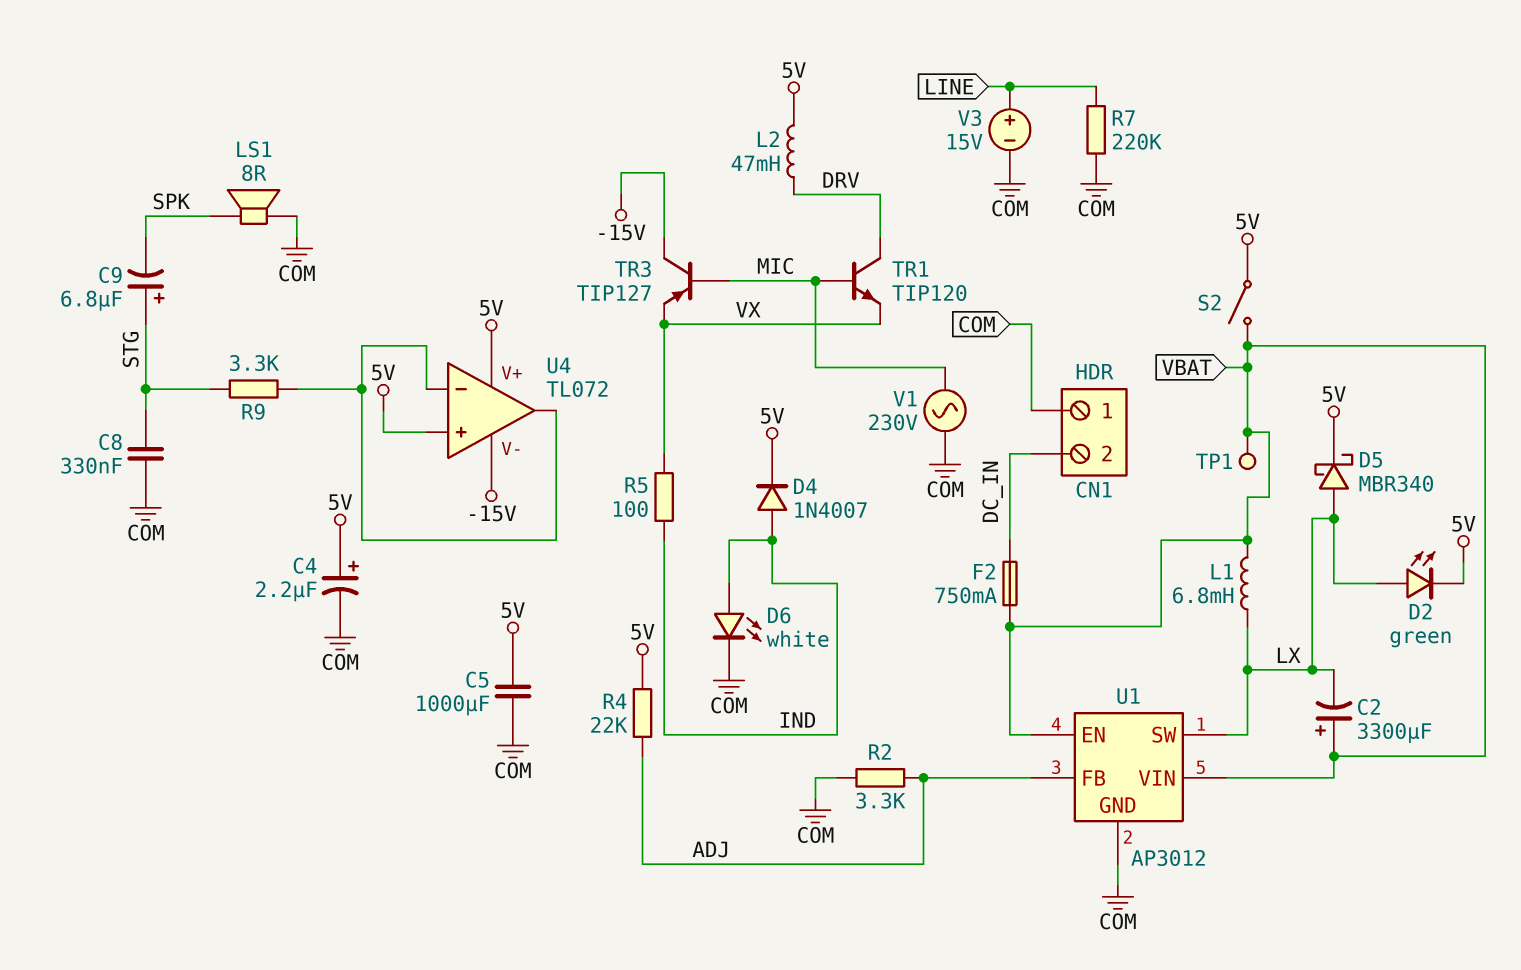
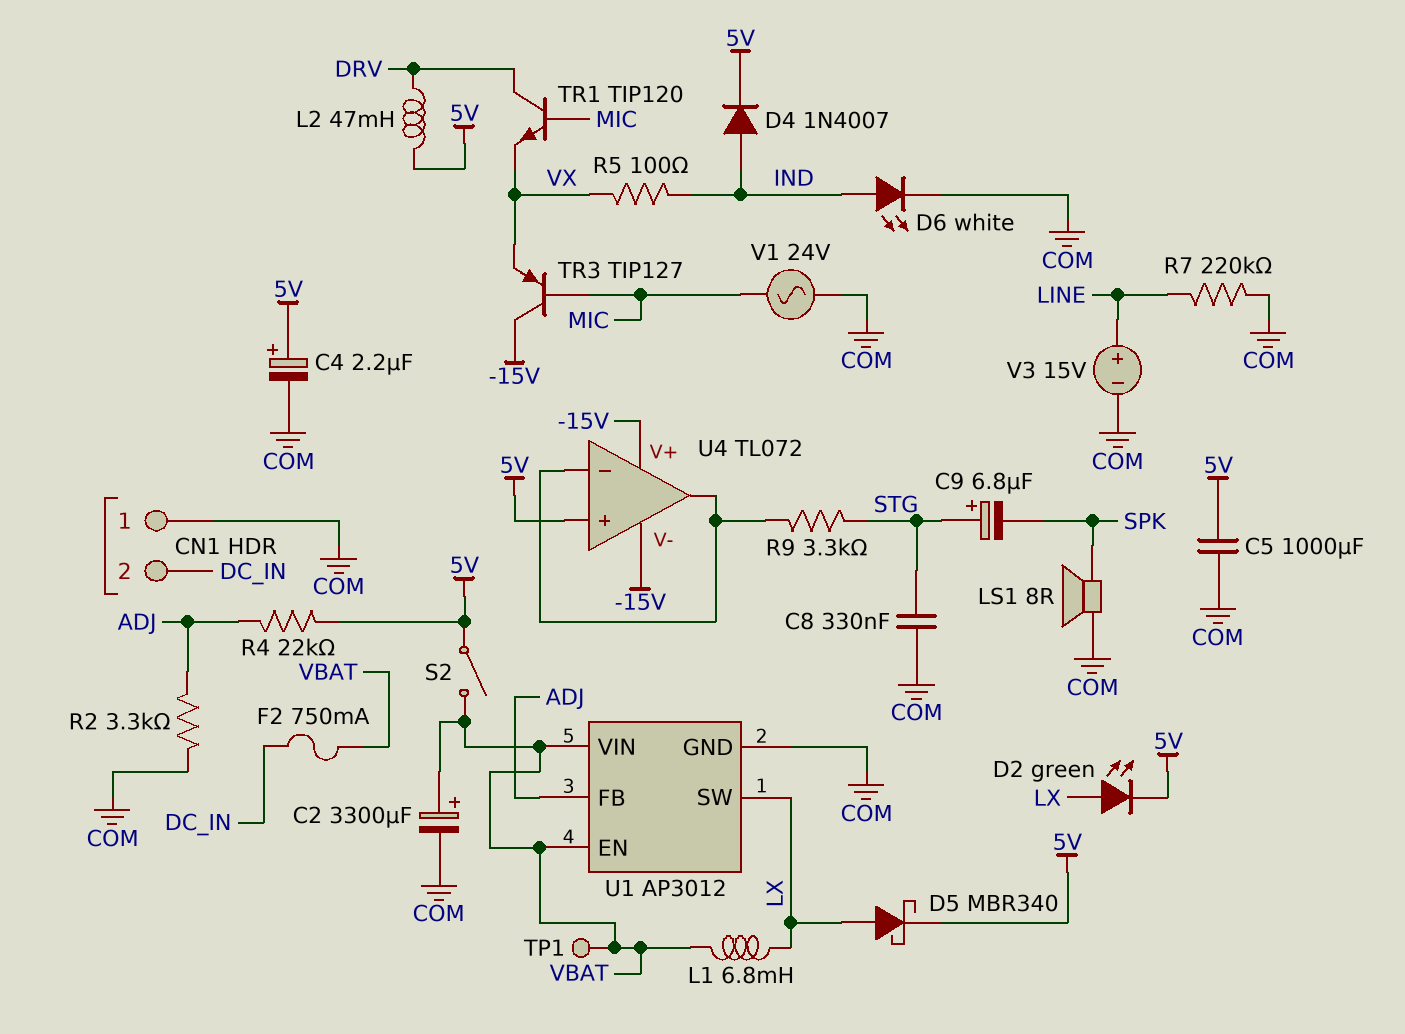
C2: 3300uF (plus VBAT, minus LX) -> 3300uF (plus VBAT, minus COM)
U4 pin V+: 5V -> -15V
V1: AC 230V (COM, MIC) -> AC 24V (COM, MIC)

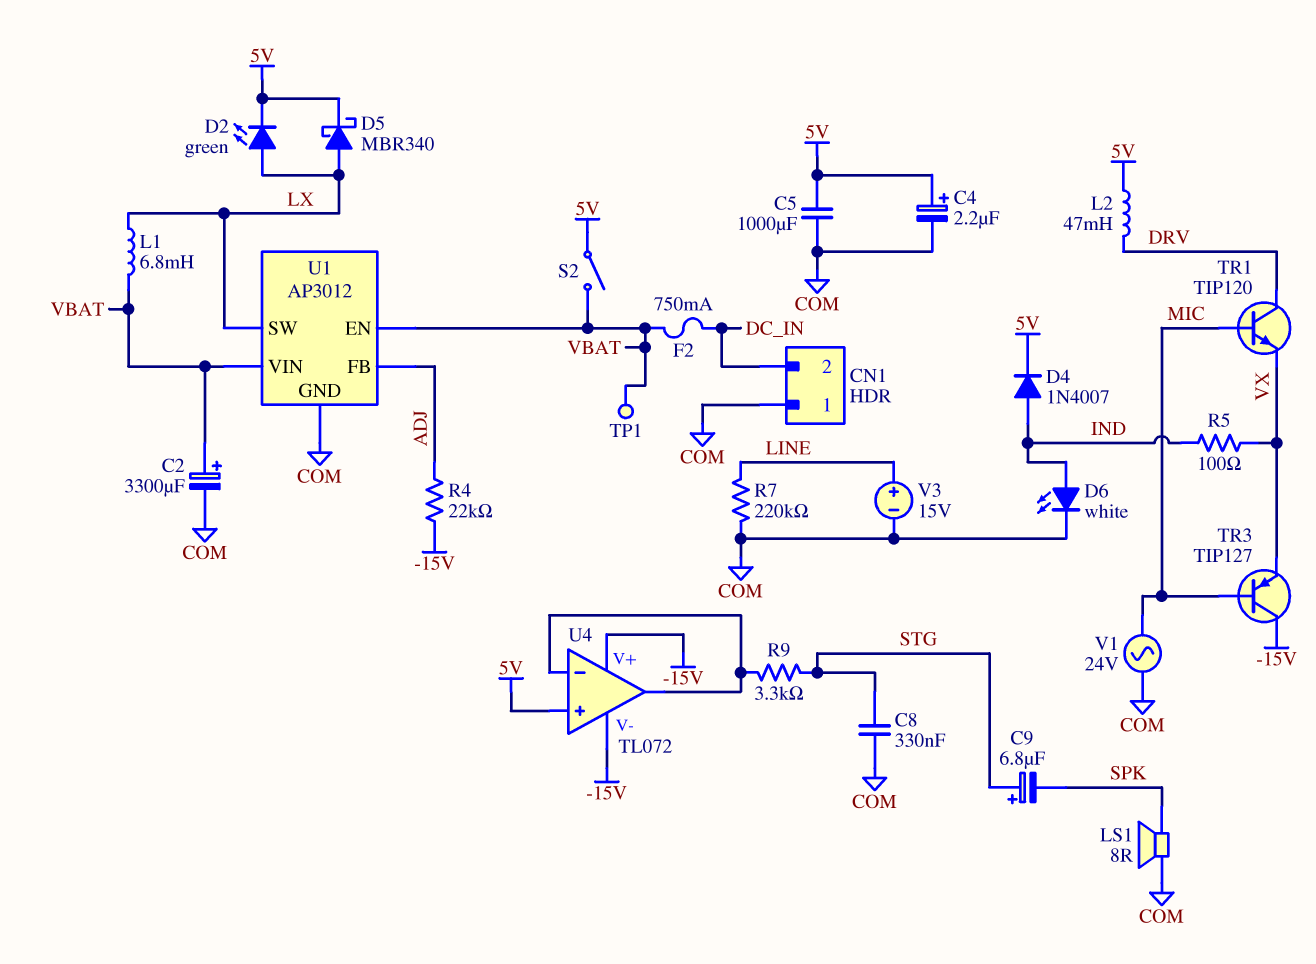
R2: 3.3k (ADJ, COM) -> none
R4: 22k (5V, ADJ) -> 22k (-15V, ADJ)

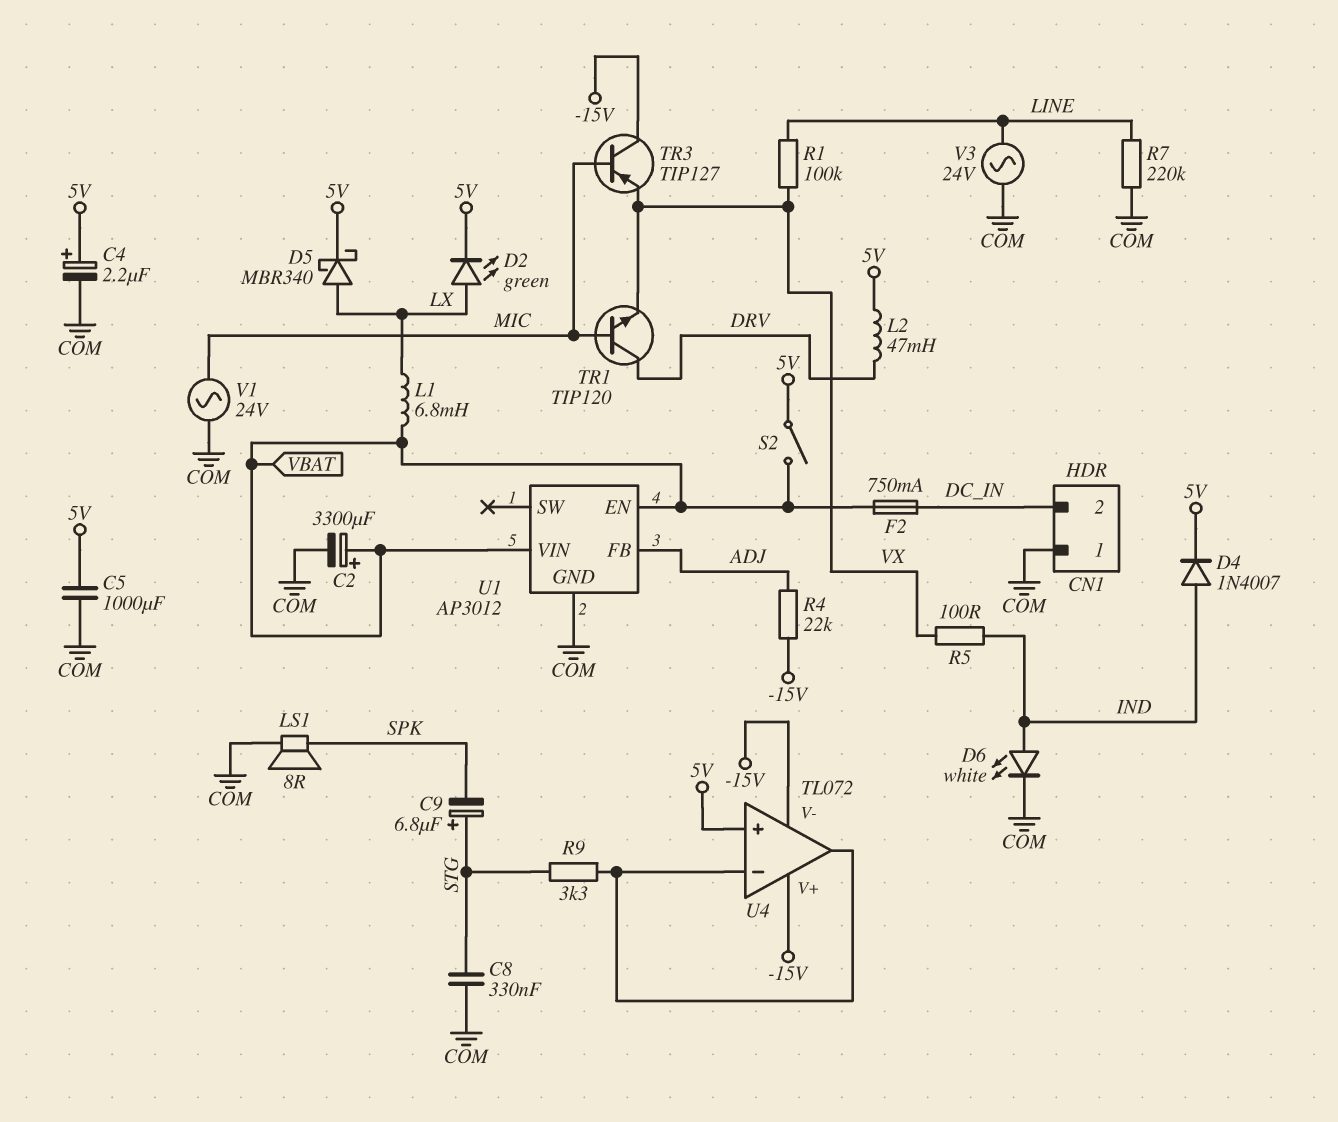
R1: none -> 100k (LINE, VX)
TP1: test point (VBAT) -> none
U1 pin SW: LX -> none
V3: 15V (plus LINE, minus COM) -> AC 24V (COM, LINE)

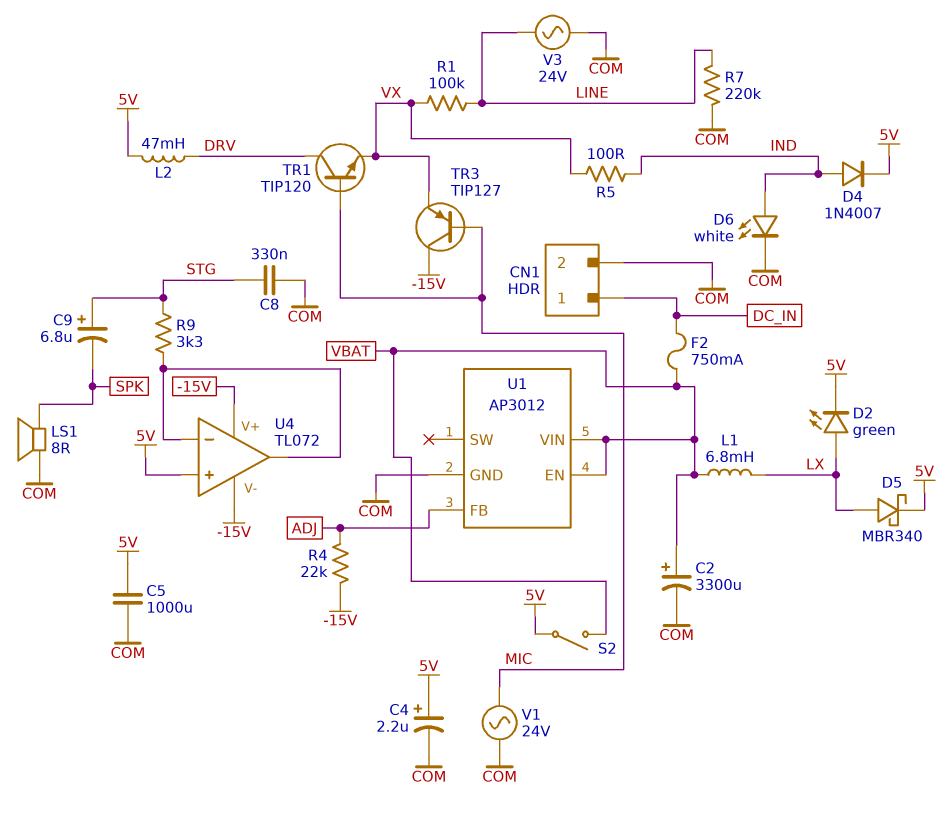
CN1 pin 1: COM -> DC_IN
CN1 pin 2: DC_IN -> COM

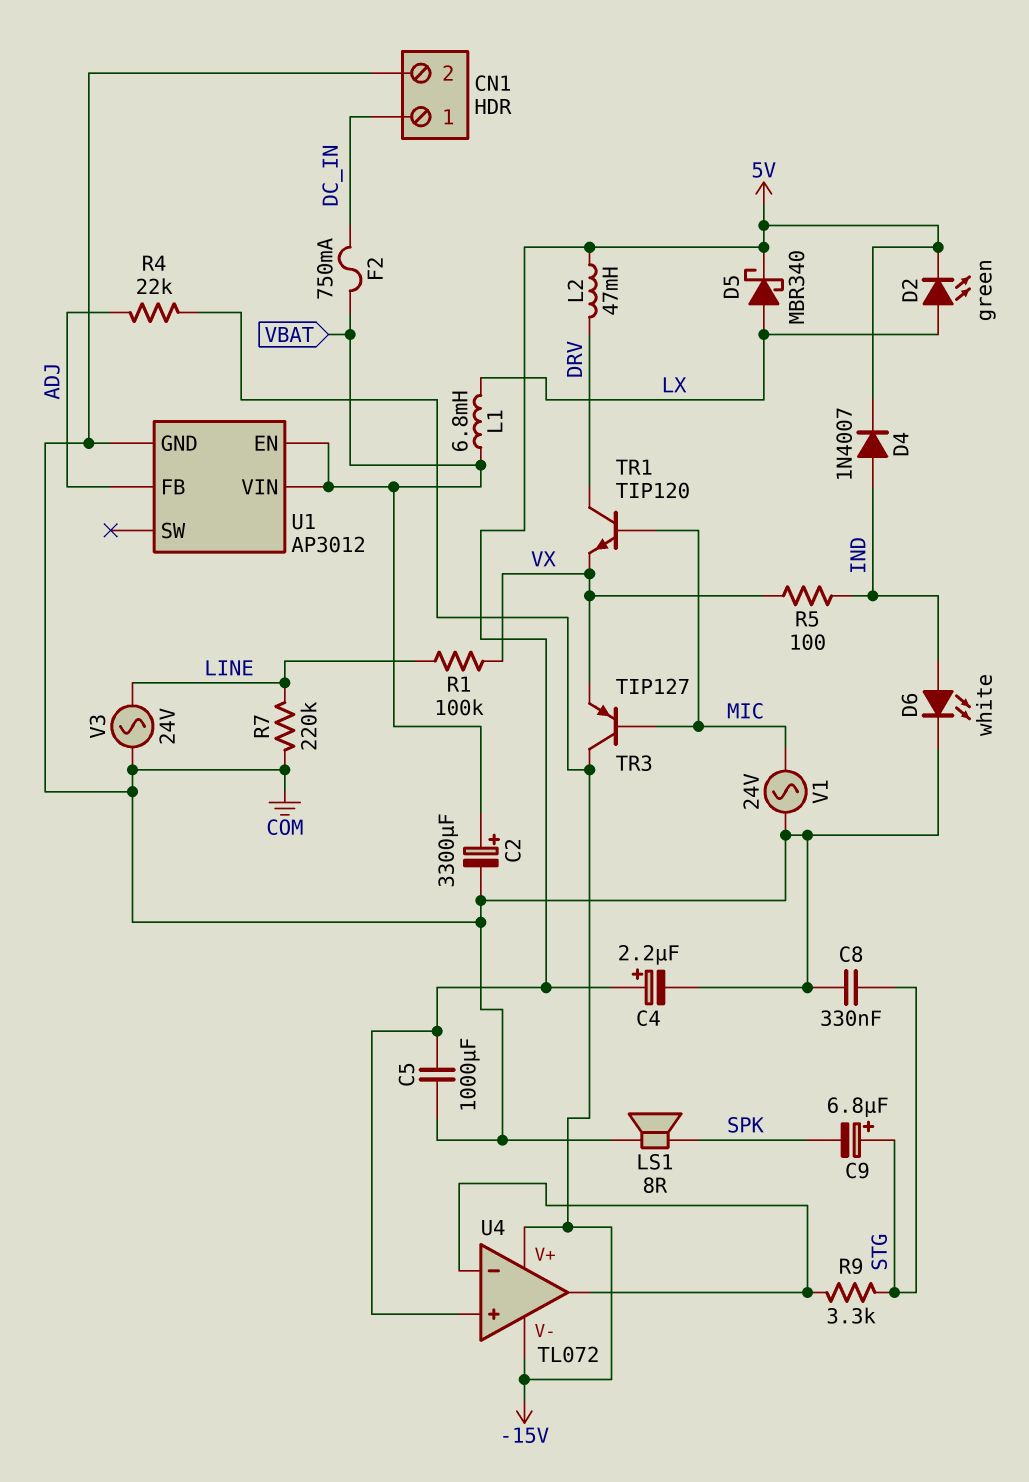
S2: switch (5V, VBAT) -> none

